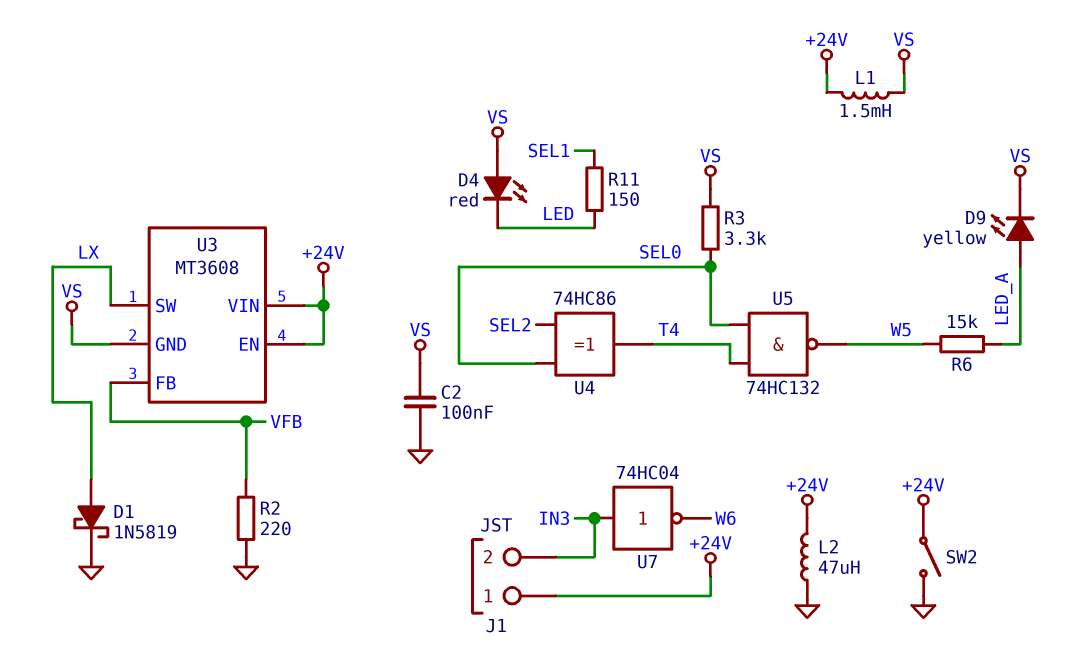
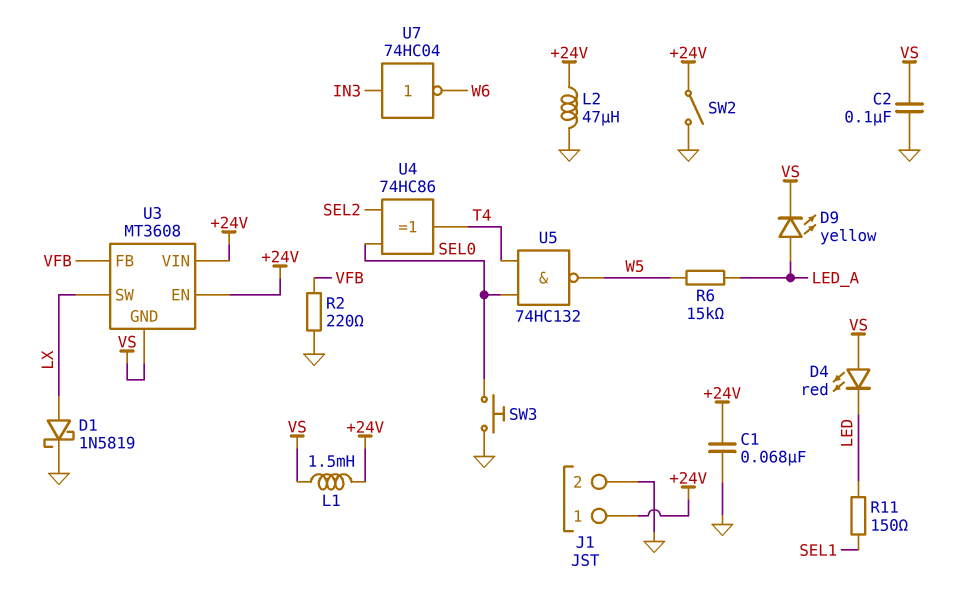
C1: none -> 68nF (+24V, GND)
J1 pin 2: IN3 -> GND
R3: 3.3k (SEL0, VS) -> none
SW3: none -> button (GND, SEL0)

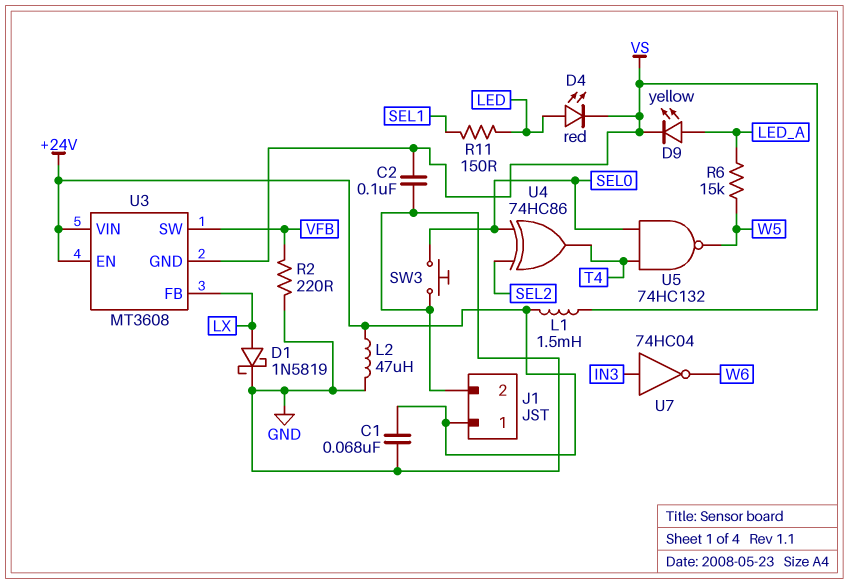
D4: LED red (A VS, K LED) -> LED red (A LED, K VS)
SW2: switch (+24V, GND) -> none
U3 pin FB: VFB -> LX
U3 pin SW: LX -> VFB

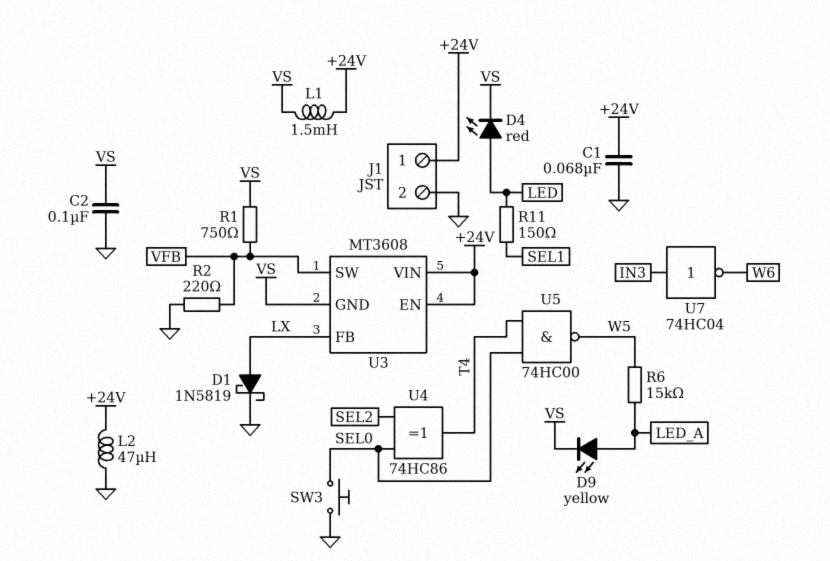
R1: none -> 750 (VFB, VS)
U5: NAND 74HC132 (in SEL0, in T4, out W5) -> NAND 74HC00 (in SEL0, in T4, out W5)

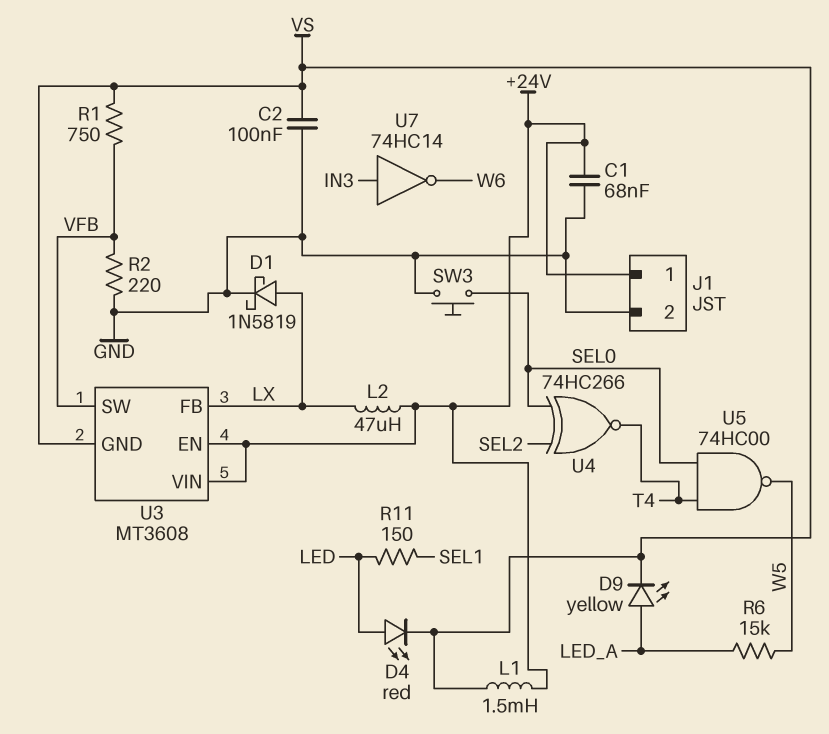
L2: 47uH (+24V, GND) -> 47uH (+24V, LX)
U4: XOR 74HC86 (in SEL0, in SEL2, out T4) -> XNOR 74HC266 (in SEL0, in SEL2, out T4)
U7: NOT 74HC04 (in IN3, out W6) -> NOT 74HC14 (in IN3, out W6)

